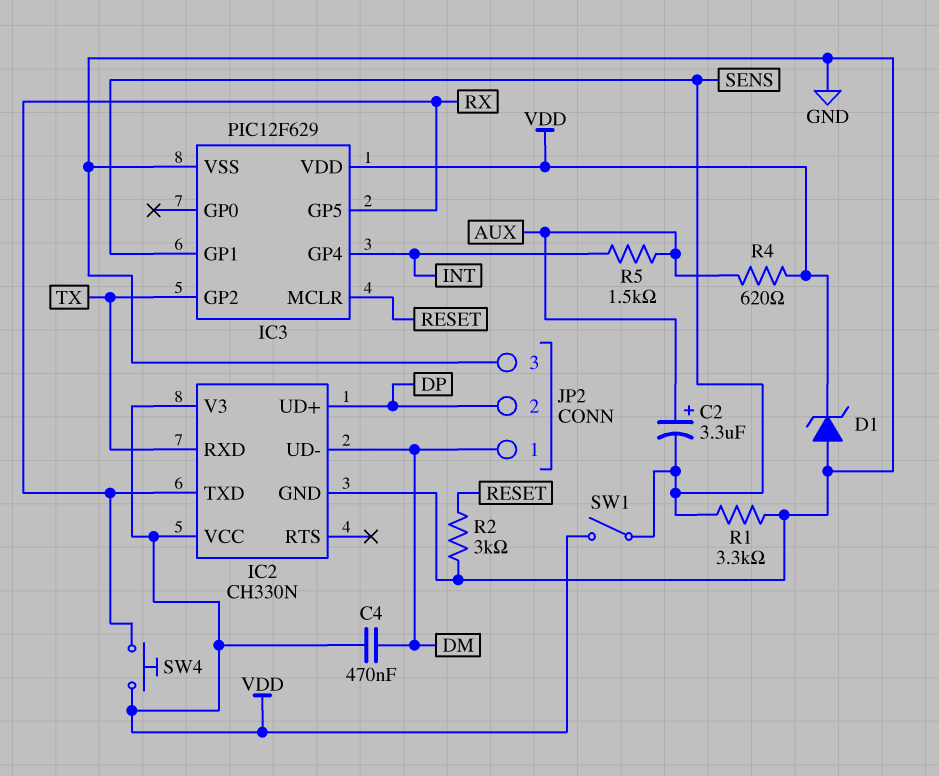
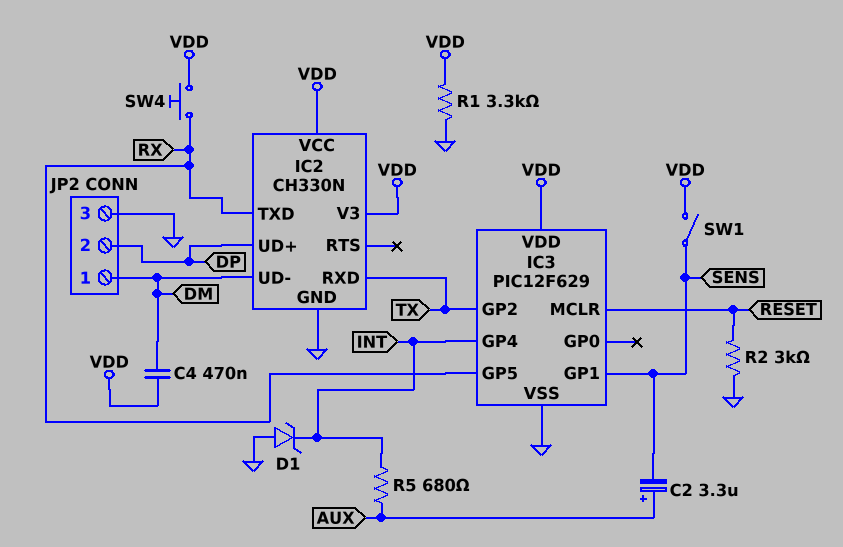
D1: zener (A GND, K VDD) -> zener (A GND, K INT)
R1: 3.3k (GND, SENS) -> 3.3k (GND, VDD)
R4: 620 (AUX, VDD) -> none
R5: 1.5k (AUX, INT) -> 680 (AUX, INT)

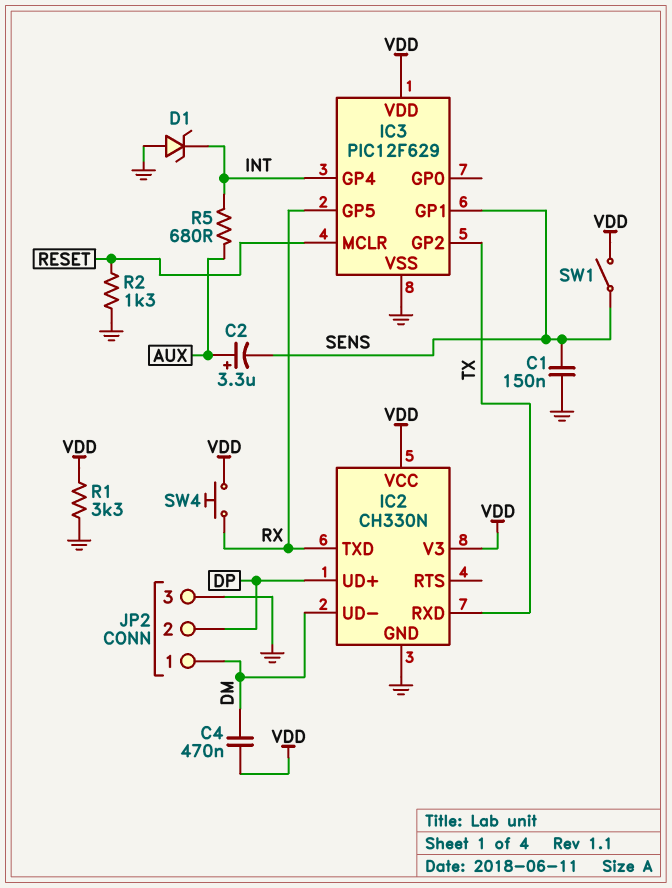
C1: none -> 150nF (GND, SENS)
R2: 3k (GND, RESET) -> 1.3k (GND, RESET)

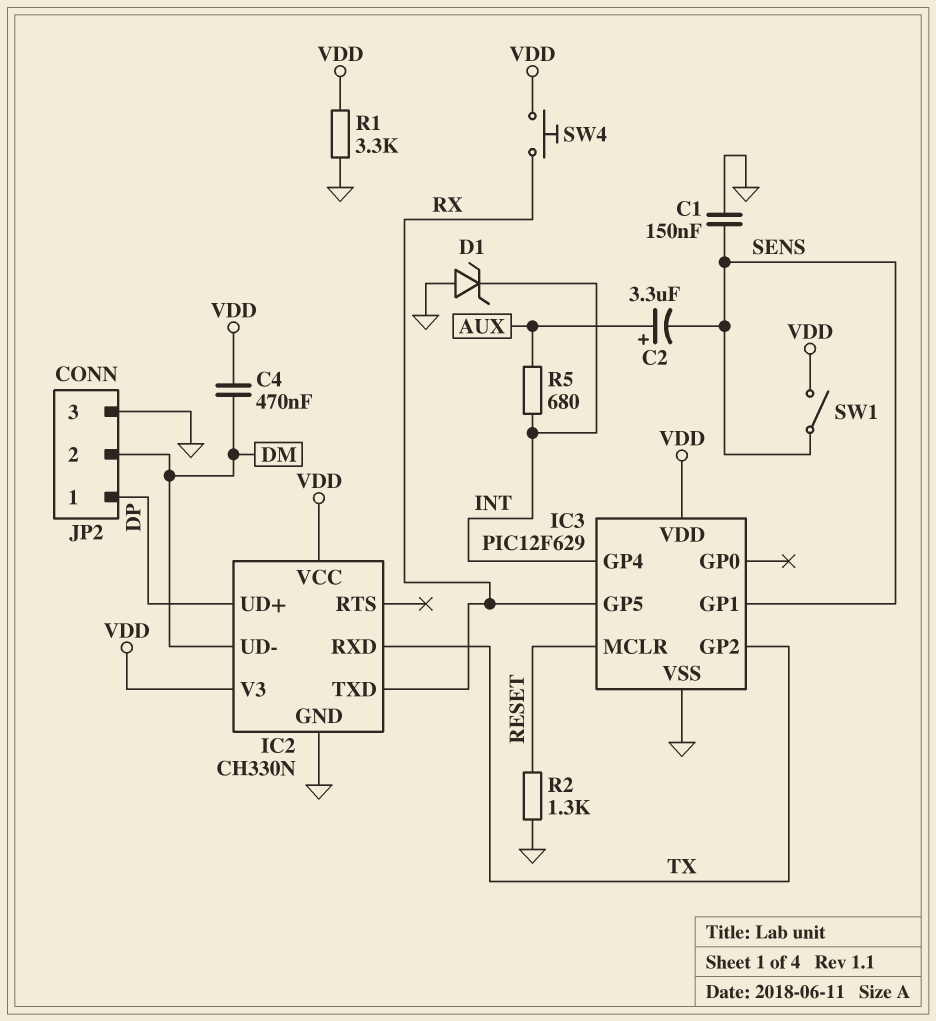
JP2 pin 1: DM -> DP
JP2 pin 2: DP -> DM

